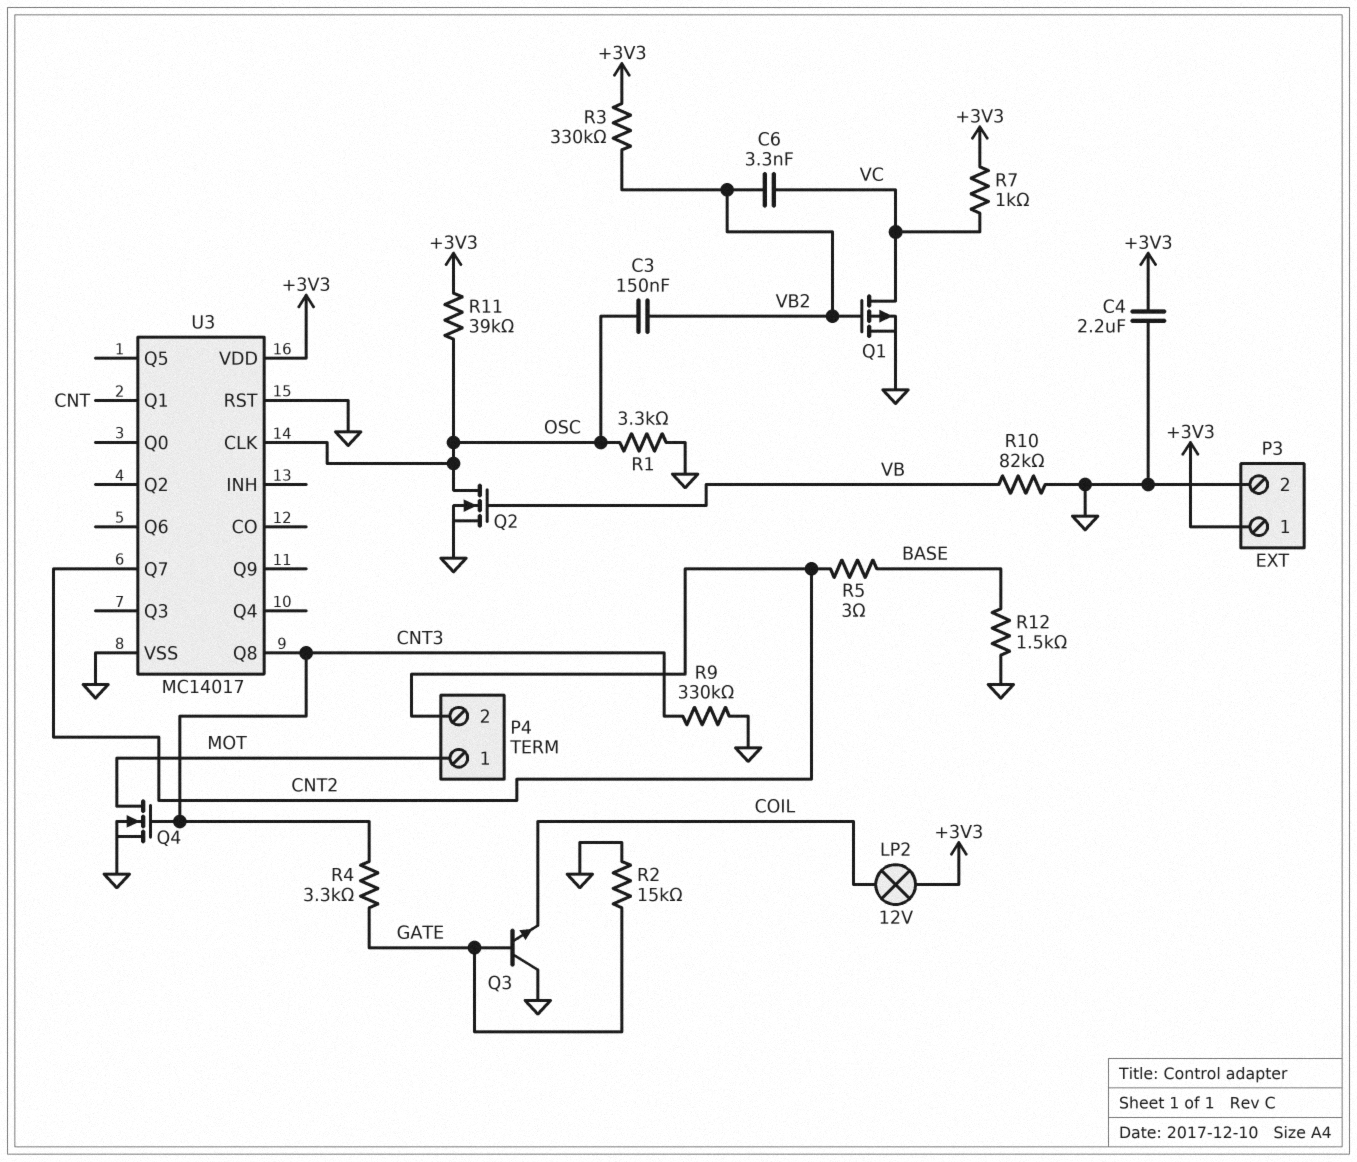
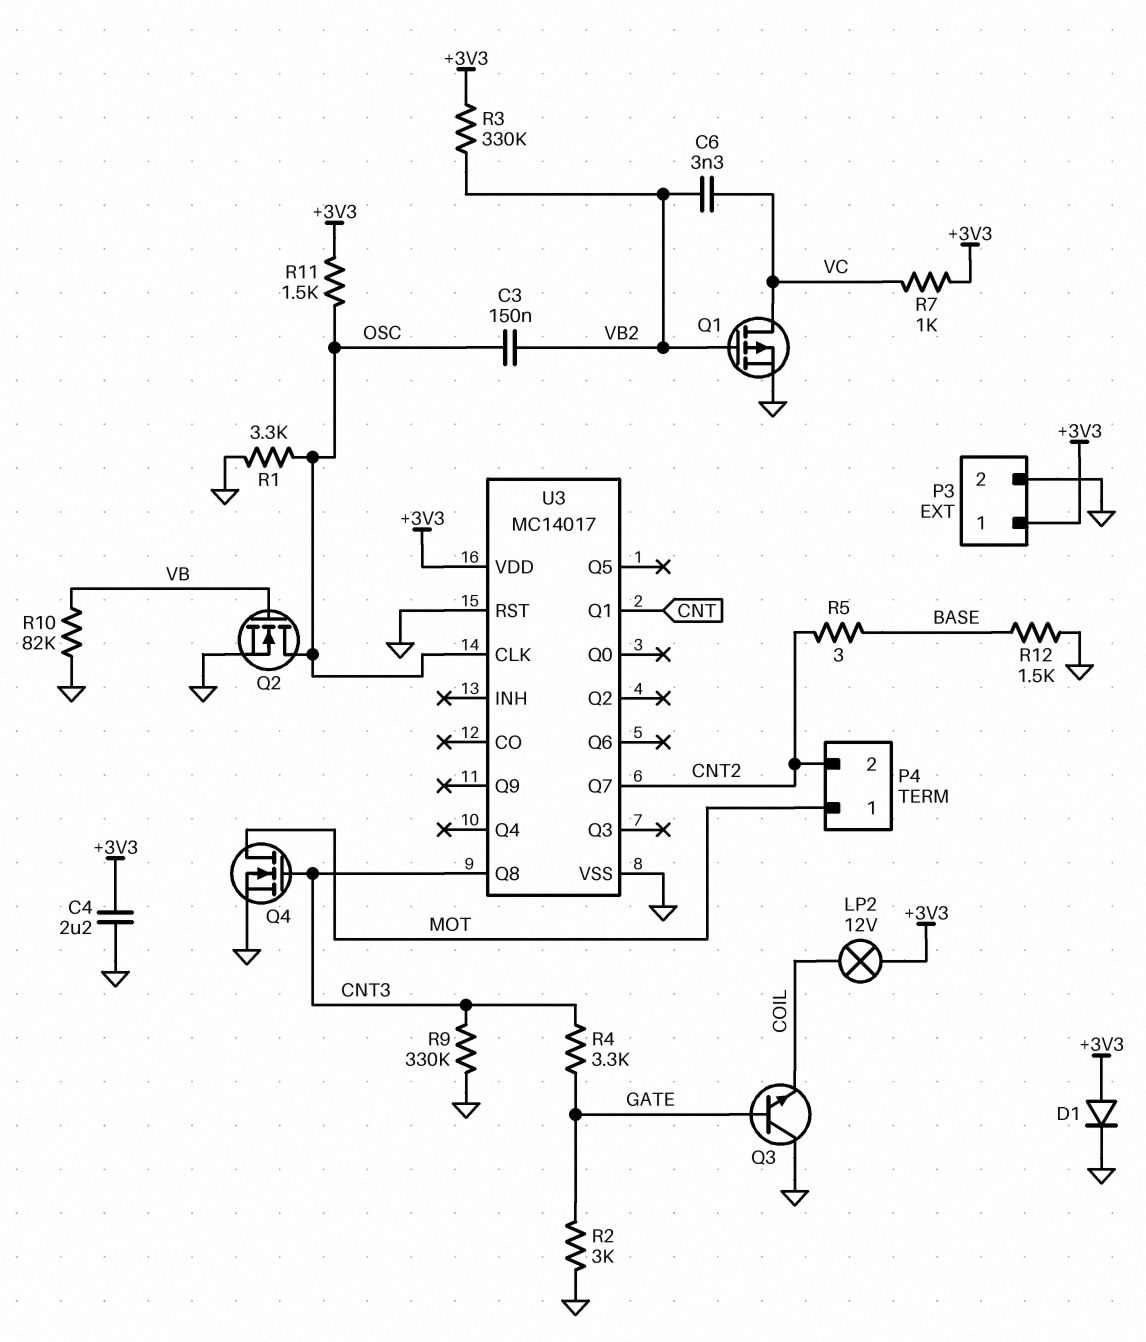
D1: none -> diode (A +3V3, K GND)
R2: 15k (GATE, GND) -> 3k (GATE, GND)
R11: 39k (+3V3, OSC) -> 1.5k (+3V3, OSC)

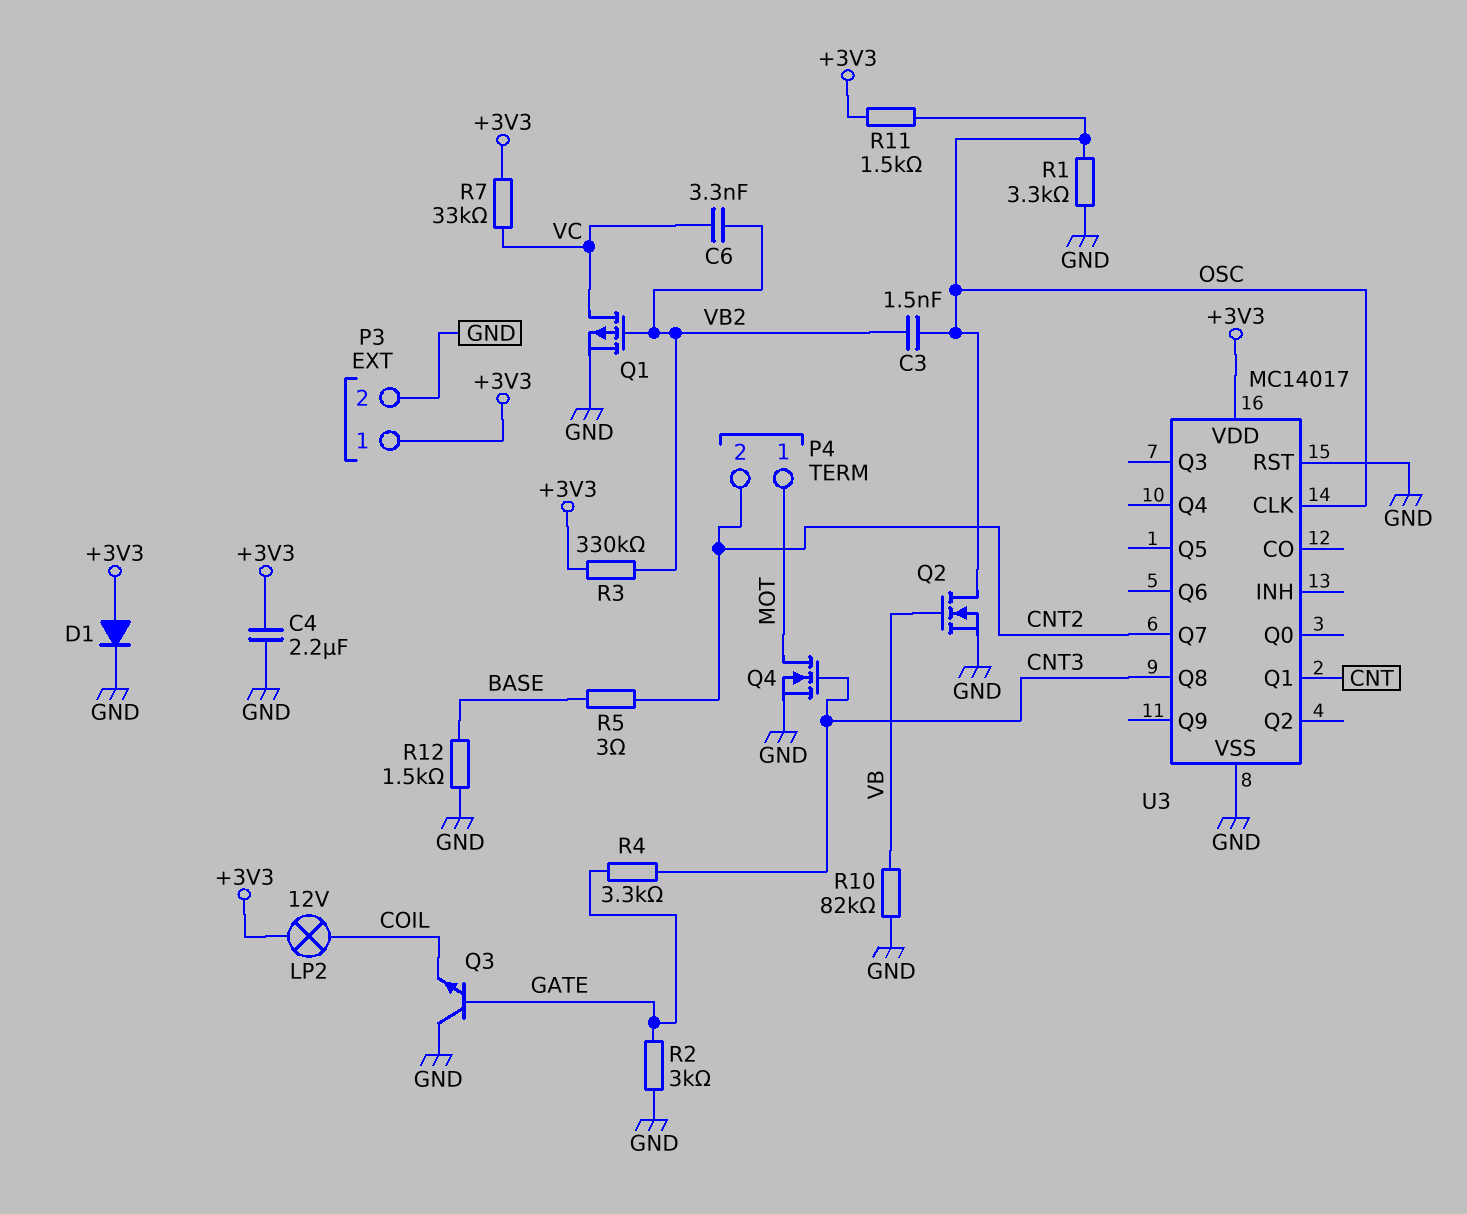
C3: 150nF (OSC, VB2) -> 1.5nF (OSC, VB2)
R7: 1k (+3V3, VC) -> 33k (+3V3, VC)
R9: 330k (CNT3, GND) -> none

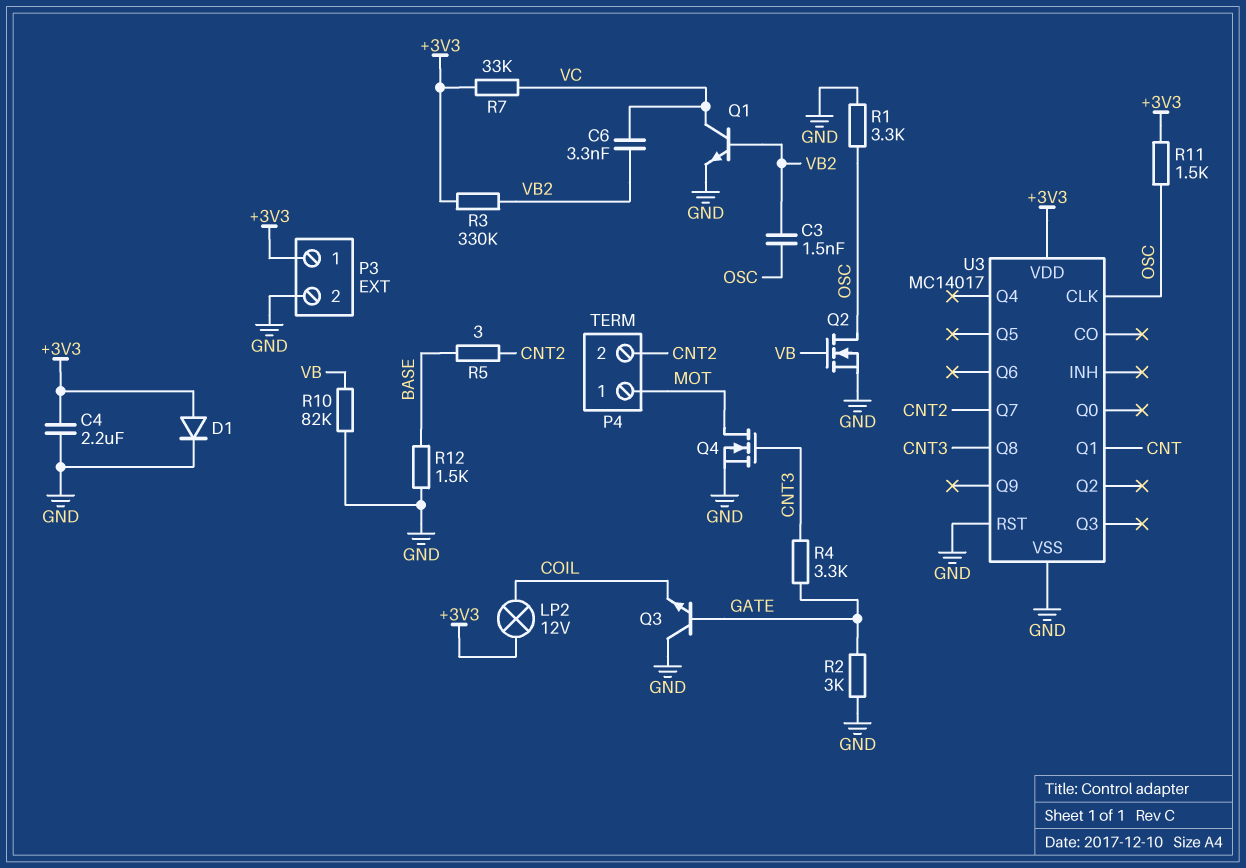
Q1: PMOS (G VB2, D VC, S GND) -> NPN (B VB2, C VC, E GND)

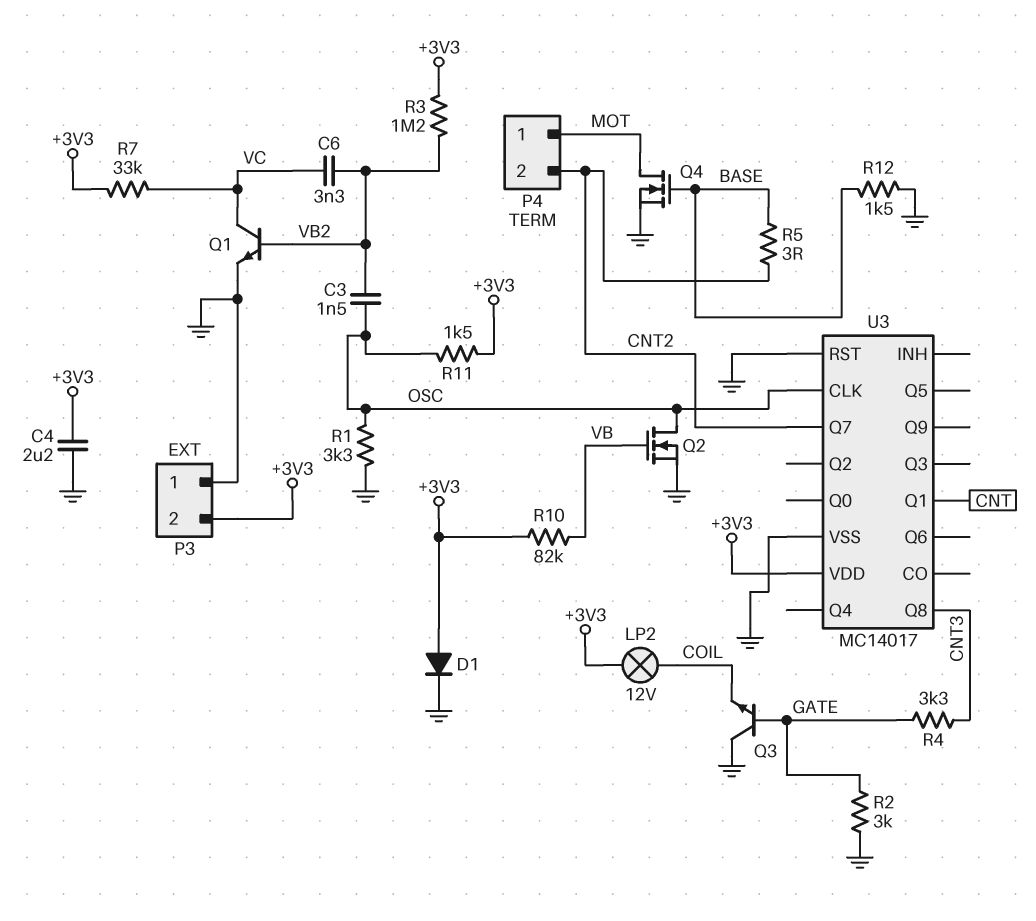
P3 pin 1: +3V3 -> GND
P3 pin 2: GND -> +3V3
Q4: NMOS (G CNT3, D MOT, S GND) -> NMOS (G BASE, D MOT, S GND)
R3: 330k (+3V3, VB2) -> 1.2M (+3V3, VB2)
R10: 82k (GND, VB) -> 82k (+3V3, VB)

